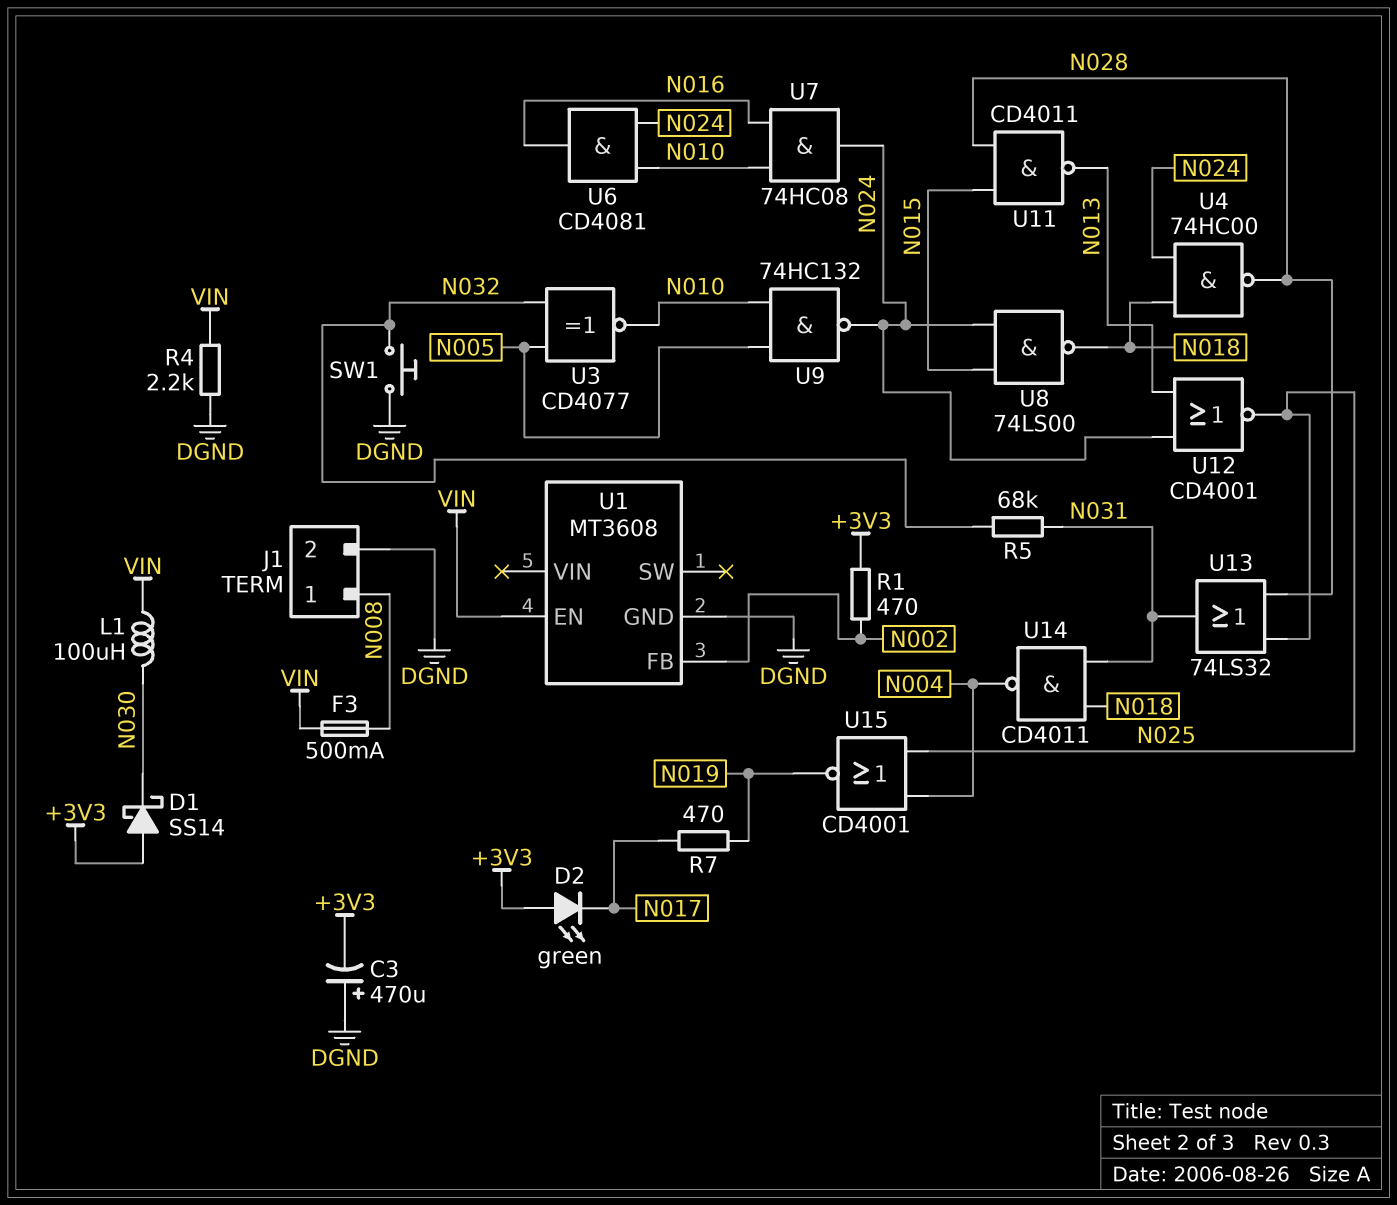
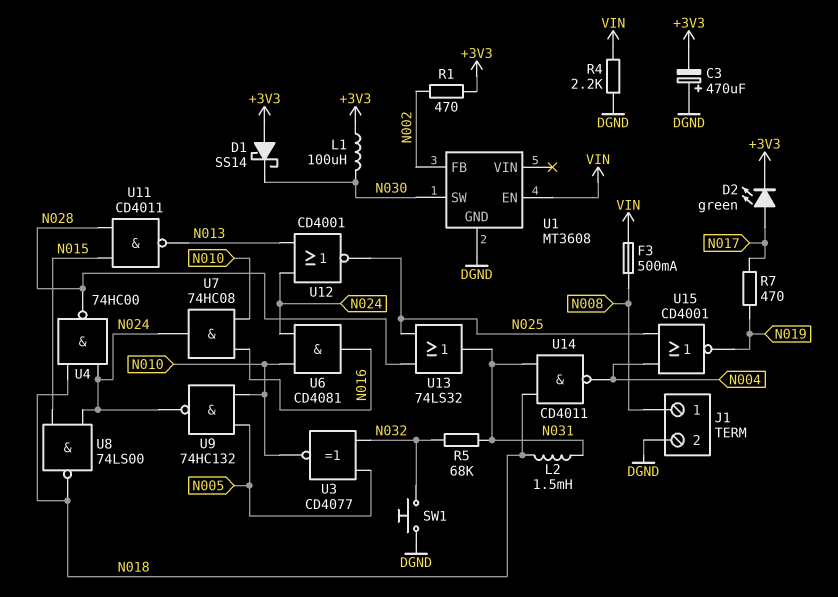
D2: LED green (A +3V3, K N017) -> LED green (A N017, K +3V3)
L1: 100uH (N030, VIN) -> 100uH (+3V3, N030)
L2: none -> 1.5mH (N018, N031)
U1 pin SW: none -> N030

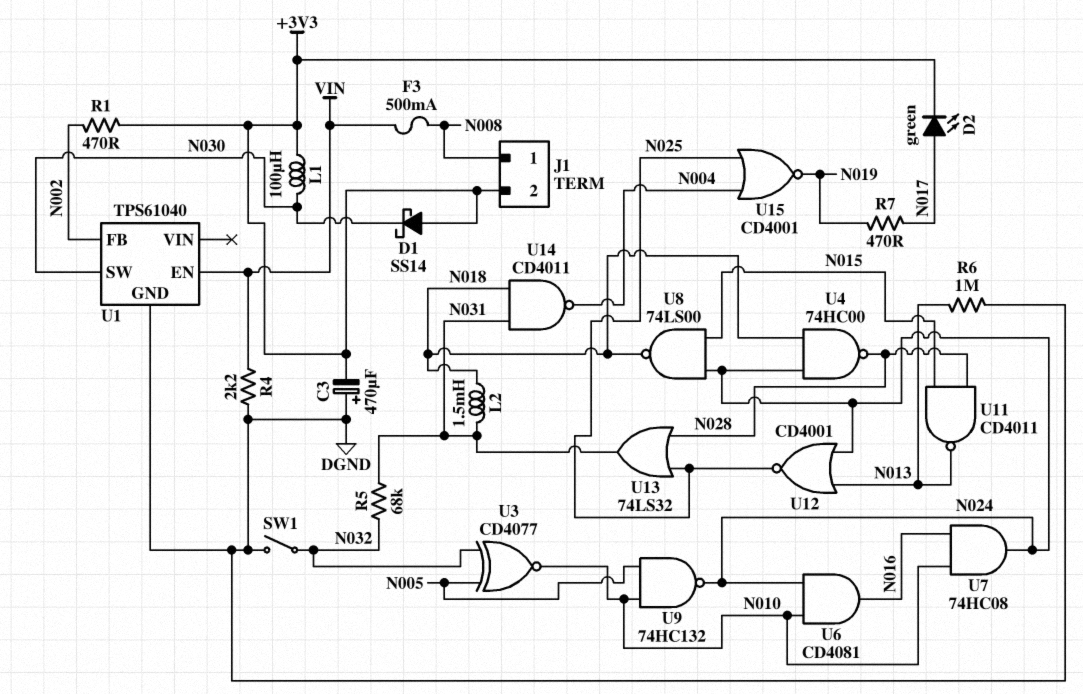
J1 pin 2: DGND -> +3V3
R6: none -> 1M (DGND, N013)
SW1: button (DGND, N032) -> switch (DGND, N032)
U1: MT3608 -> TPS61040

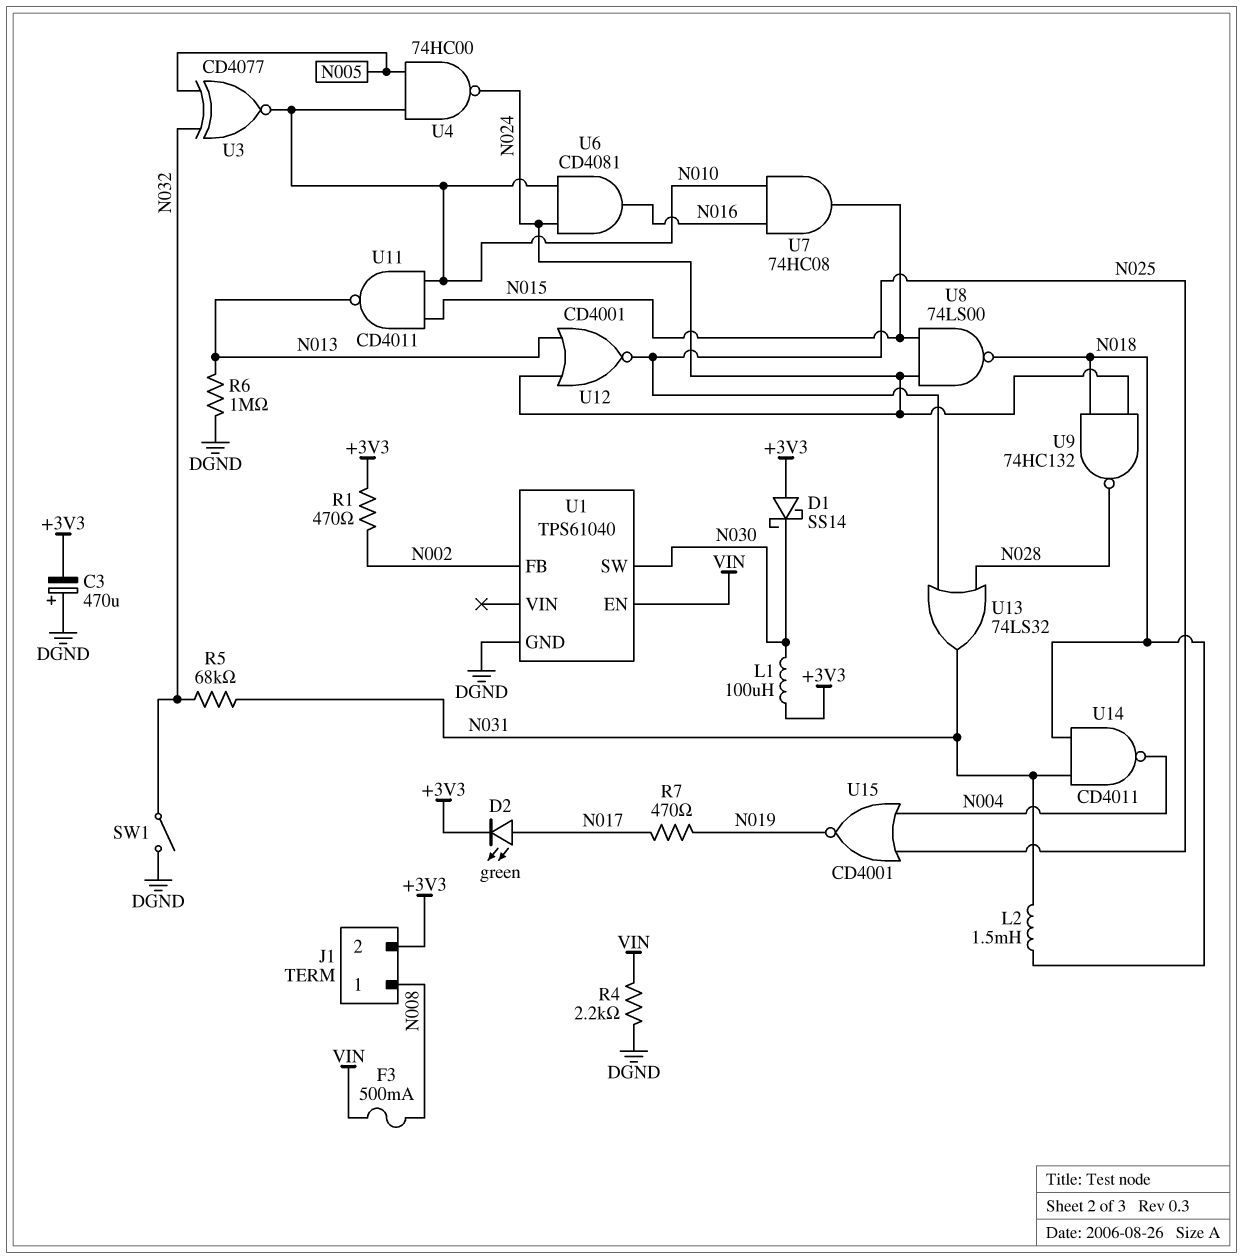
U4: NAND 74HC00 (in N018, in N024, out N028) -> NAND 74HC00 (in N005, in N010, out N024)
U7: AND 74HC08 (in N010, in N016, out N024) -> AND 74HC08 (in N010, in N016, out N015)
U9: NAND 74HC132 (in N005, in N010, out N024) -> NAND 74HC132 (in N018, in N024, out N028)
U11: NAND CD4011 (in N015, in N028, out N013) -> NAND CD4011 (in N010, in N015, out N013)

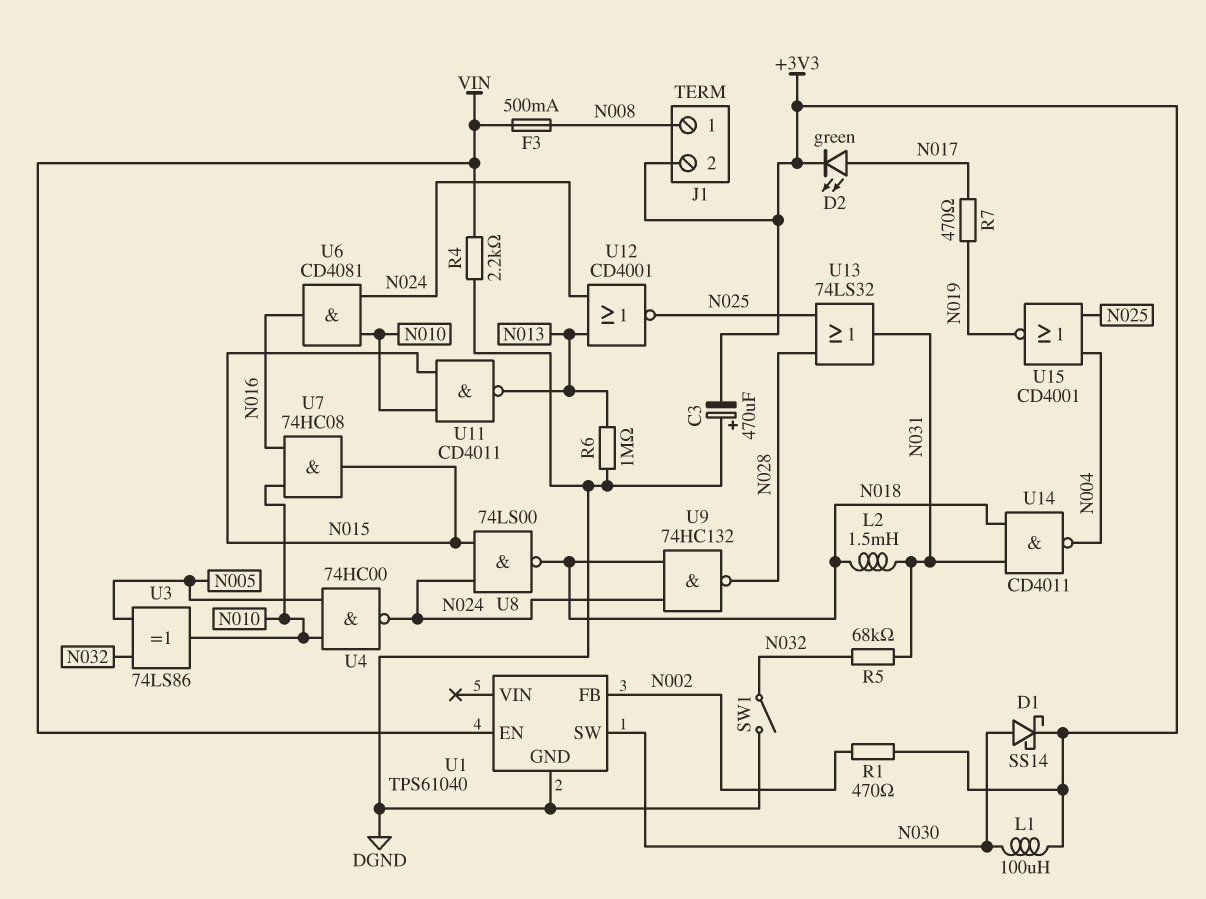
D1: schottky SS14 (A +3V3, K N030) -> schottky SS14 (A N030, K +3V3)
U3: XNOR CD4077 (in N005, in N032, out N010) -> XOR 74LS86 (in N005, in N032, out N010)

